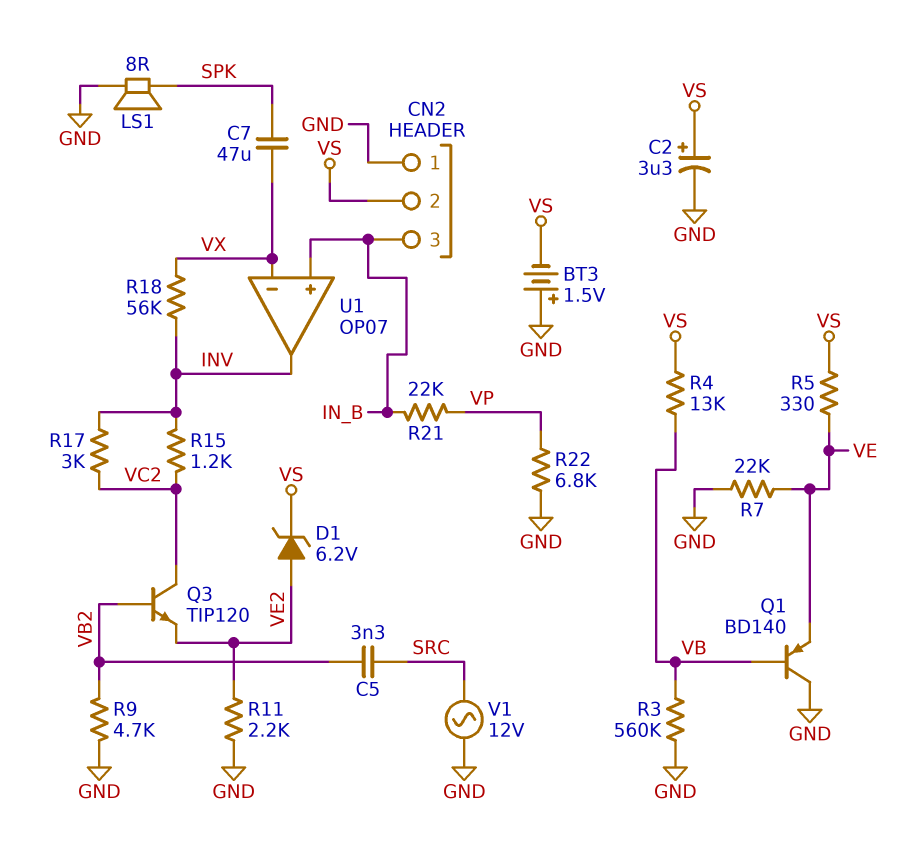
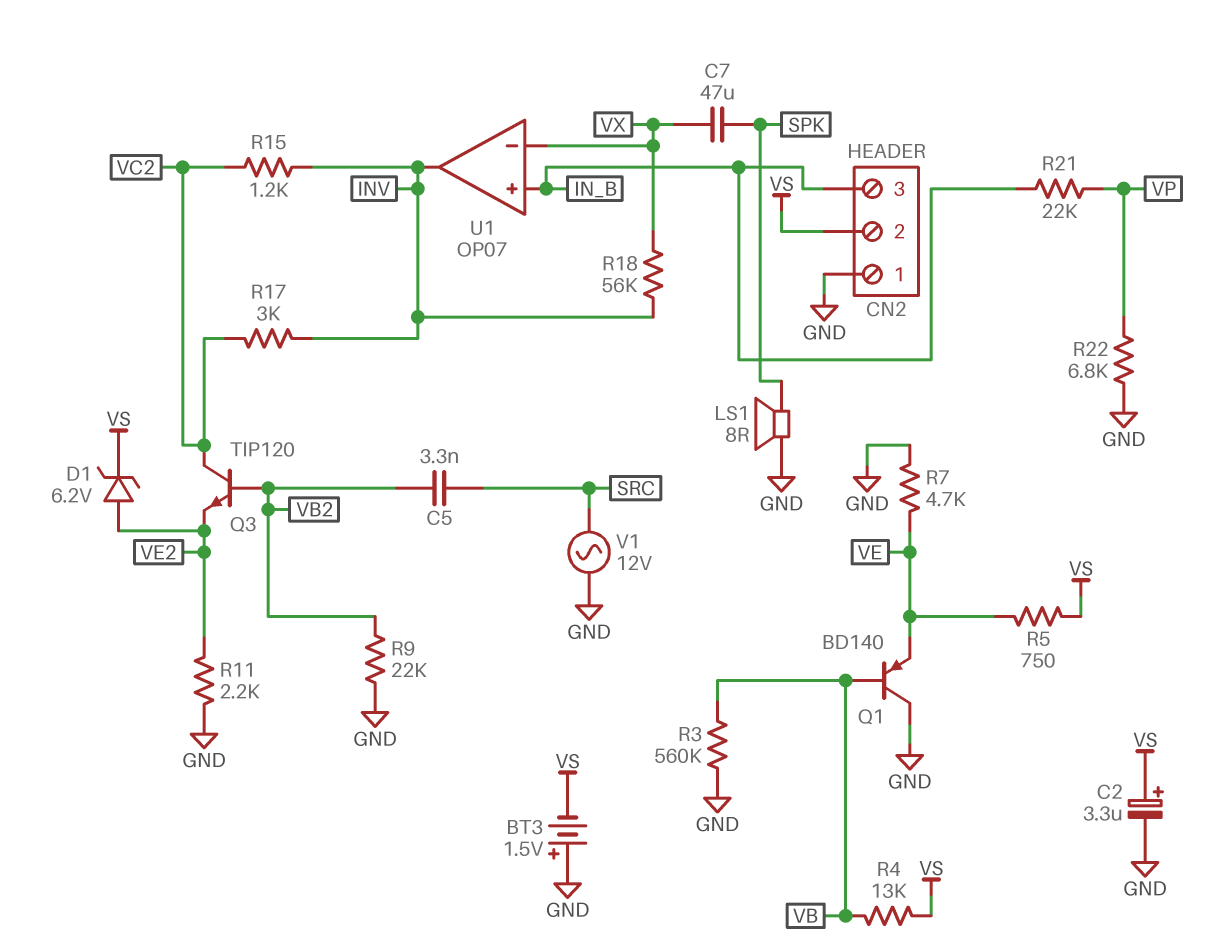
R5: 330 (VE, VS) -> 750 (VE, VS)
R7: 22k (GND, VE) -> 4.7k (GND, VE)
R9: 4.7k (GND, VB2) -> 22k (GND, VB2)

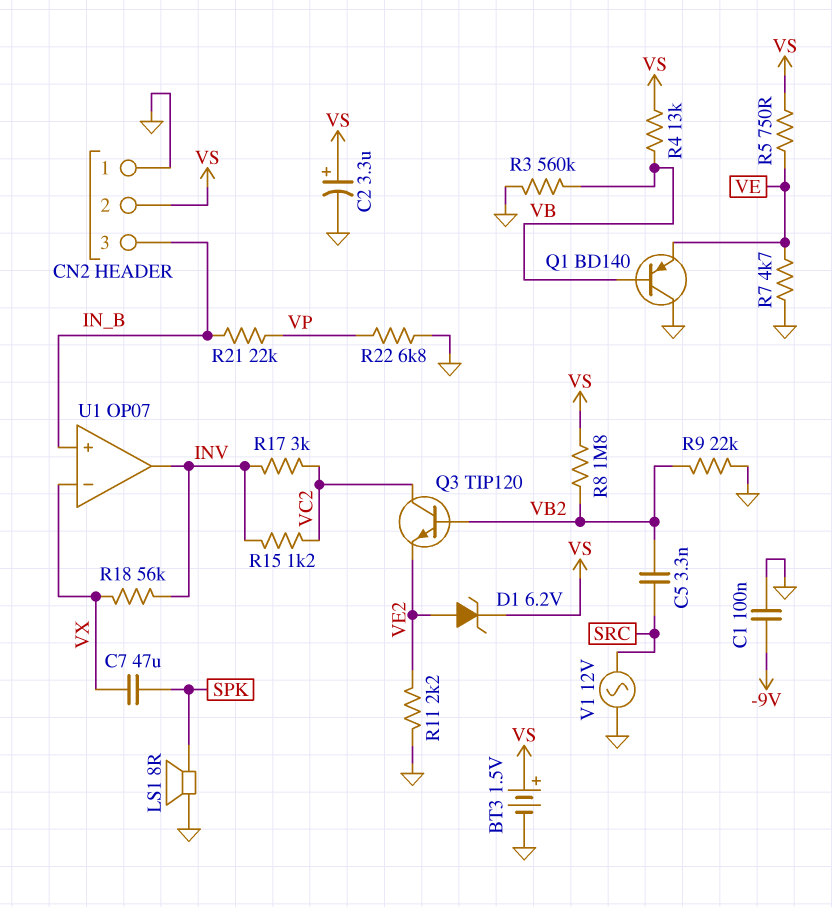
BT3: 1.5V (plus GND, minus VS) -> 1.5V (plus VS, minus GND)
C1: none -> 100nF (-9V, GND)
R8: none -> 1.8M (VB2, VS)

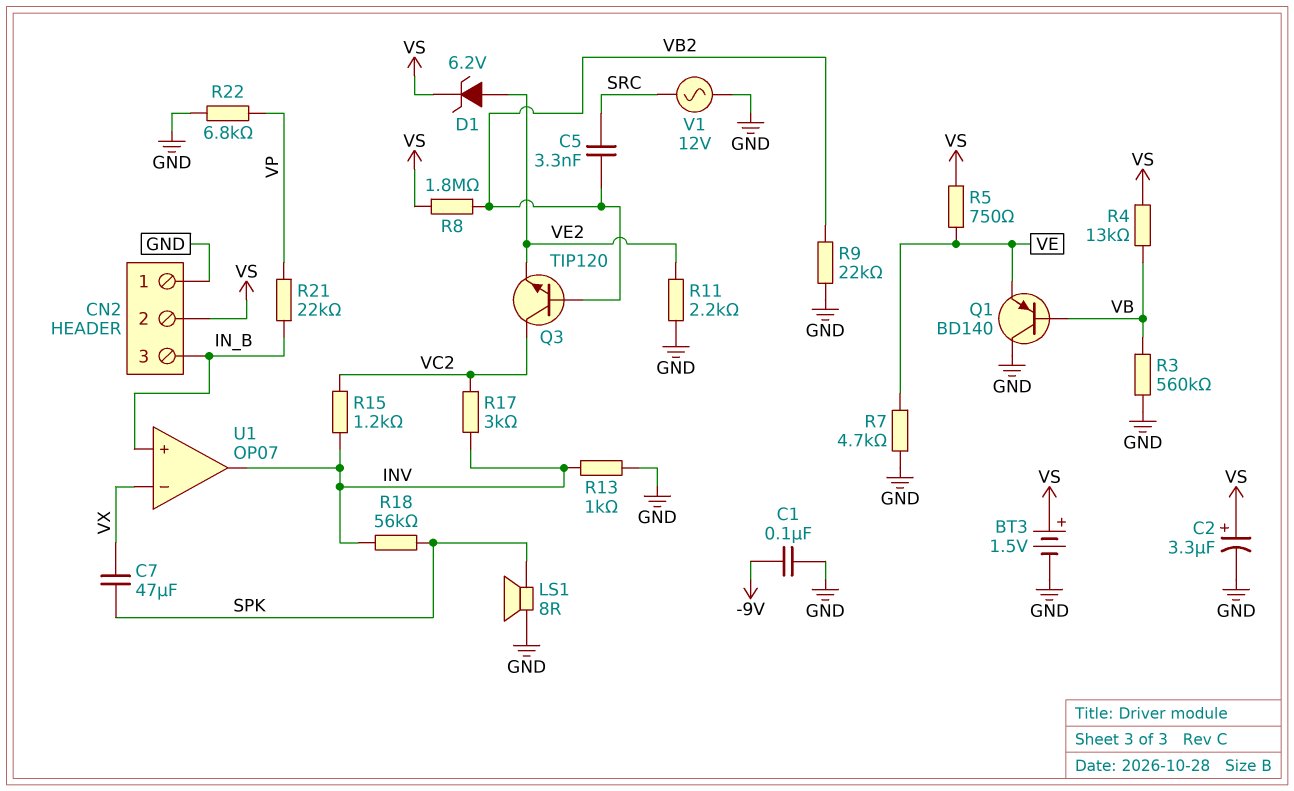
R13: none -> 1k (GND, INV)
R18: 56k (INV, VX) -> 56k (INV, SPK)

